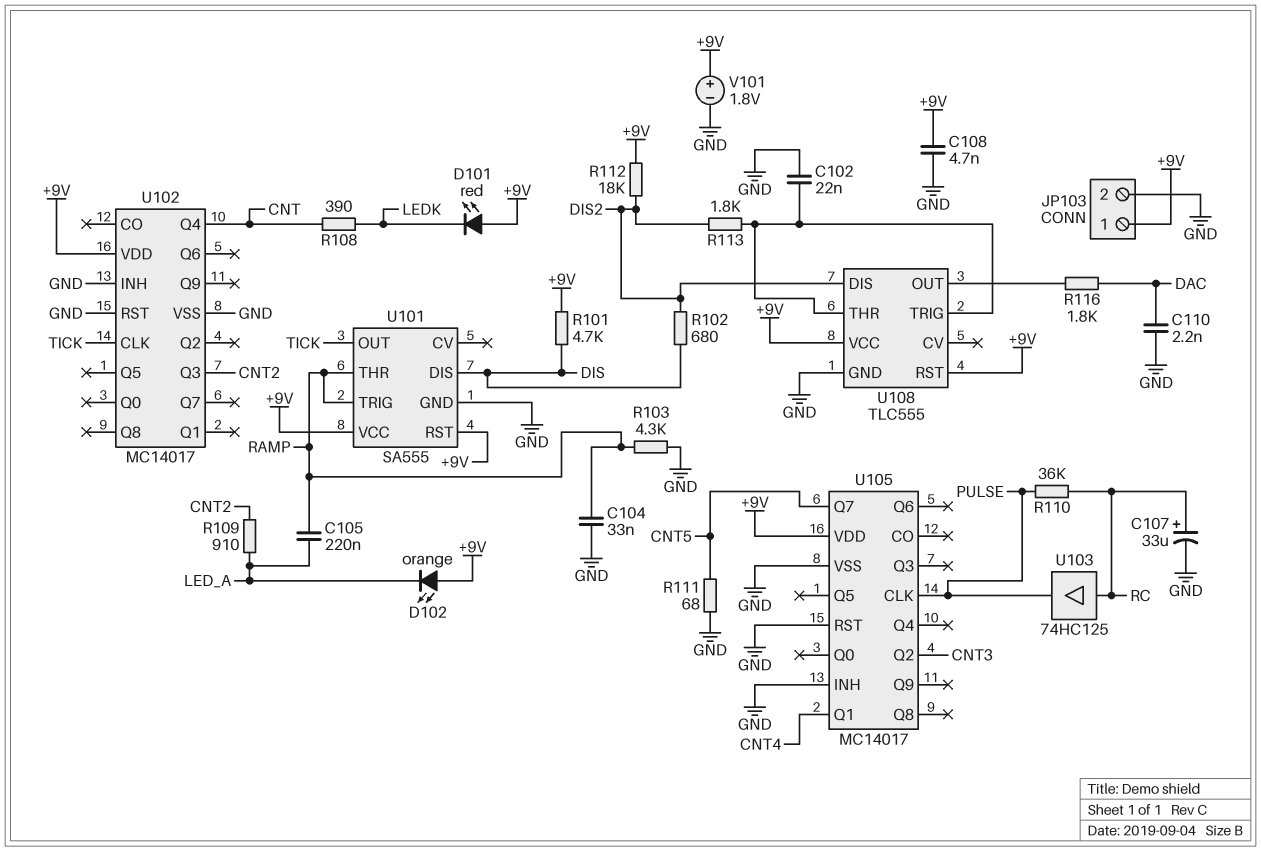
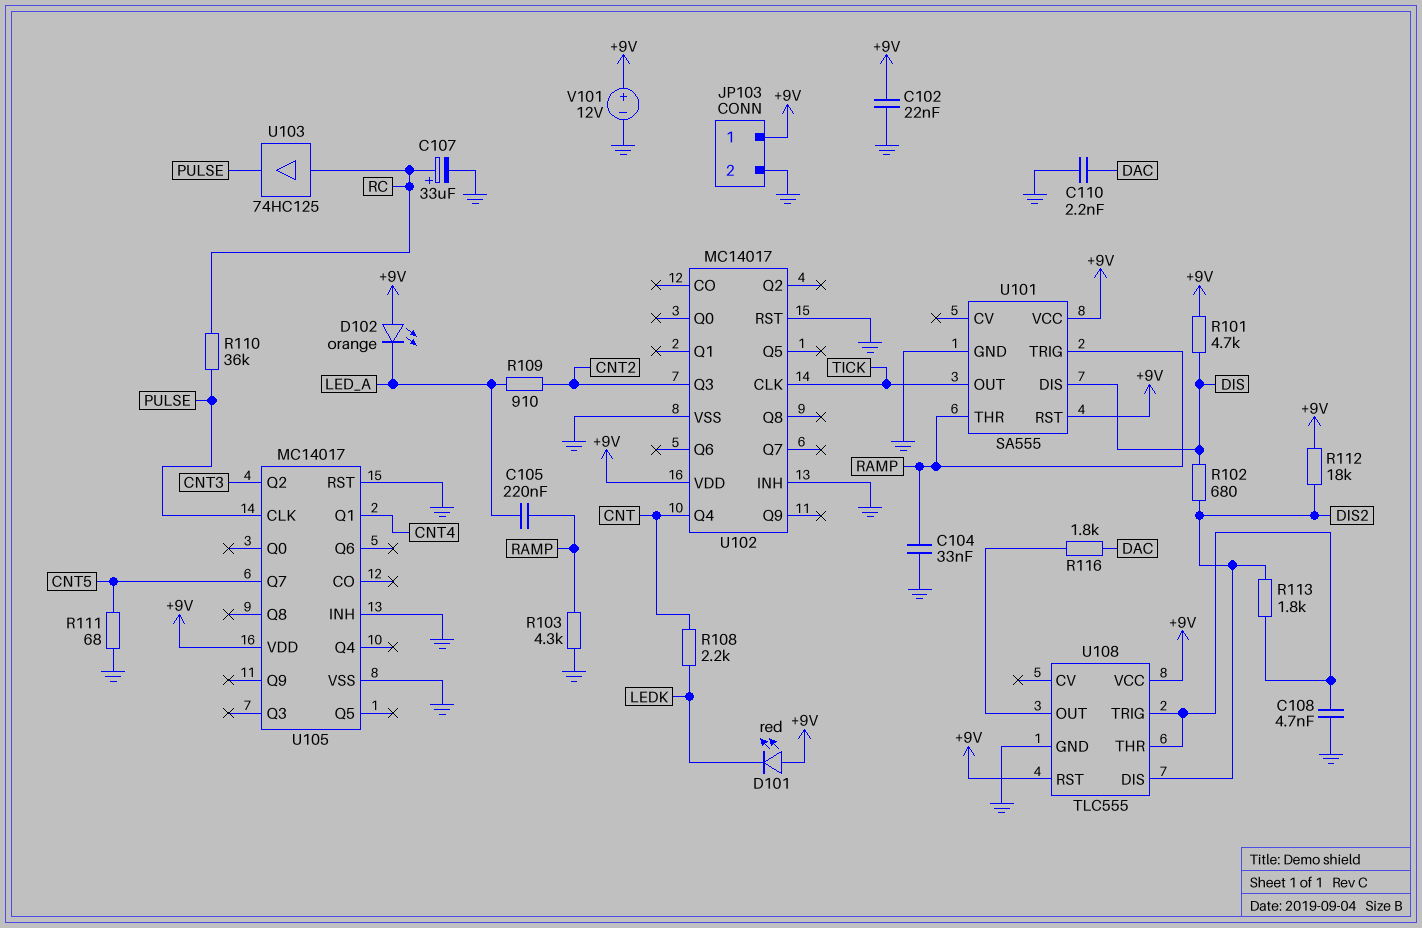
C102: 22nF (GND, U108/THR) -> 22nF (+9V, GND)
C108: 4.7nF (+9V, GND) -> 4.7nF (GND, U108/THR)
R108: 390 (CNT, LEDK) -> 2.2k (CNT, LEDK)
V101: 1.8V (plus +9V, minus GND) -> 12V (plus +9V, minus GND)

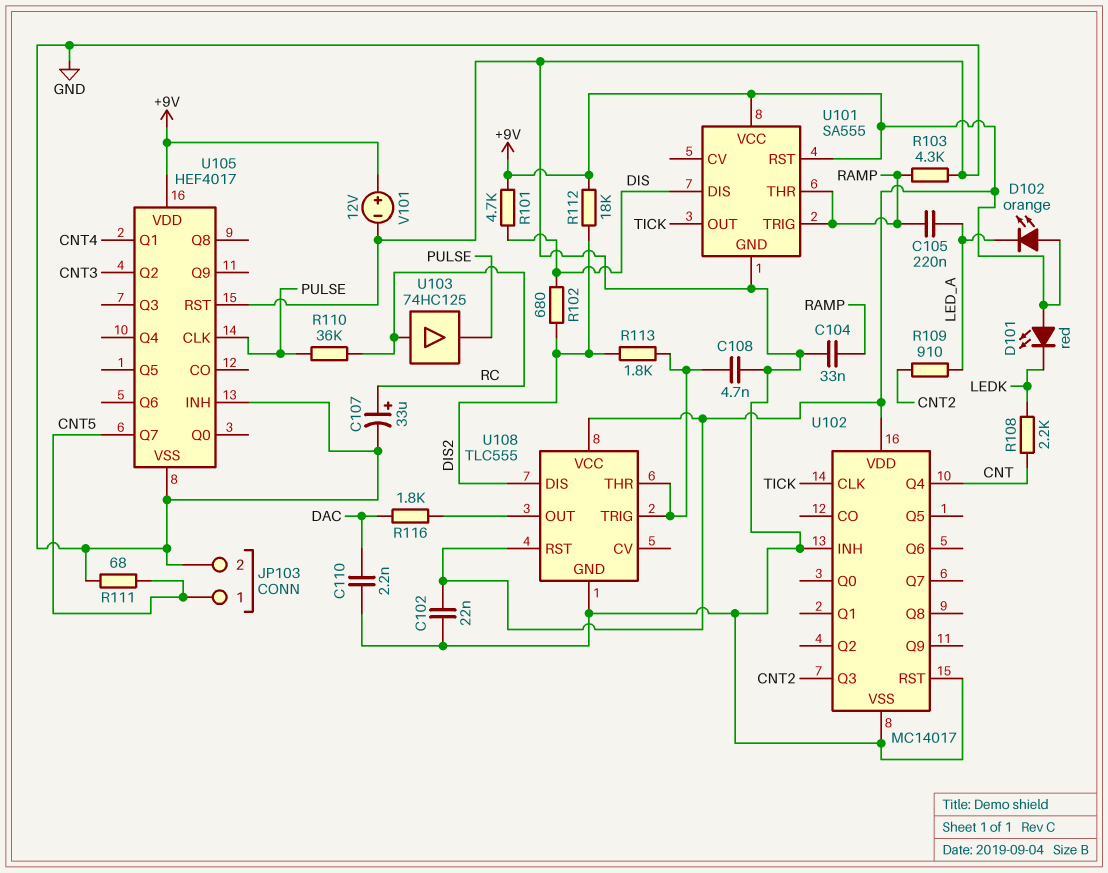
JP103 pin 1: +9V -> CNT5
U105: MC14017 -> HEF4017

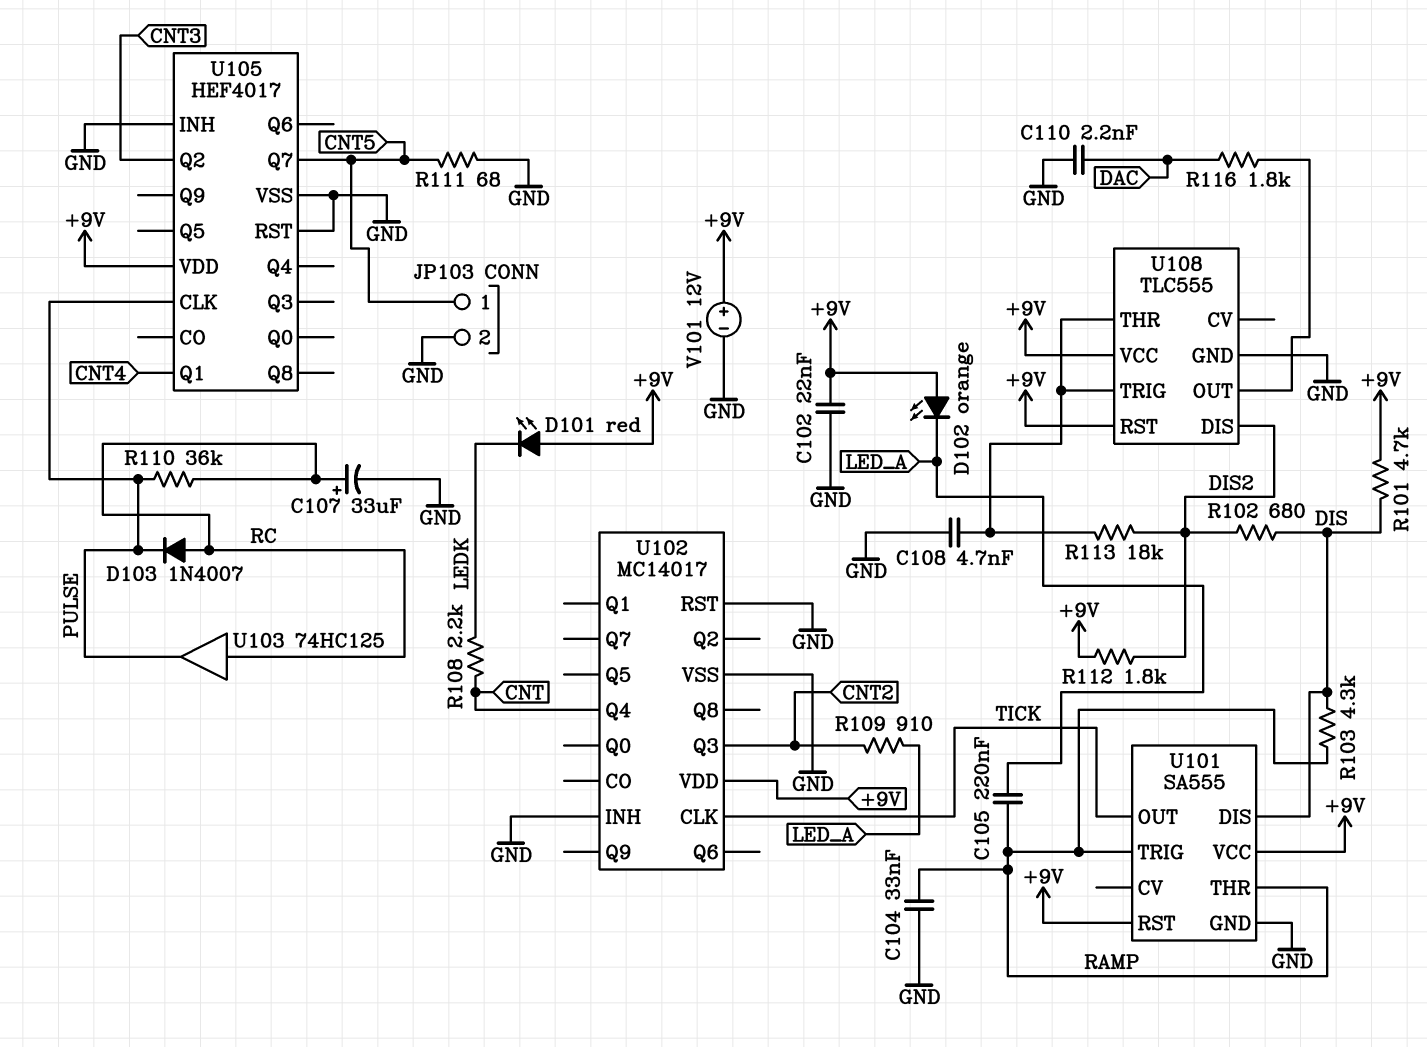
D103: none -> diode 1N4007 (A RC, K PULSE)
R103: 4.3k (GND, RAMP) -> 4.3k (DIS, RAMP)
R112: 18k (+9V, DIS2) -> 1.8k (+9V, DIS2)
R113: 1.8k (DIS2, U108/THR) -> 18k (DIS2, U108/THR)

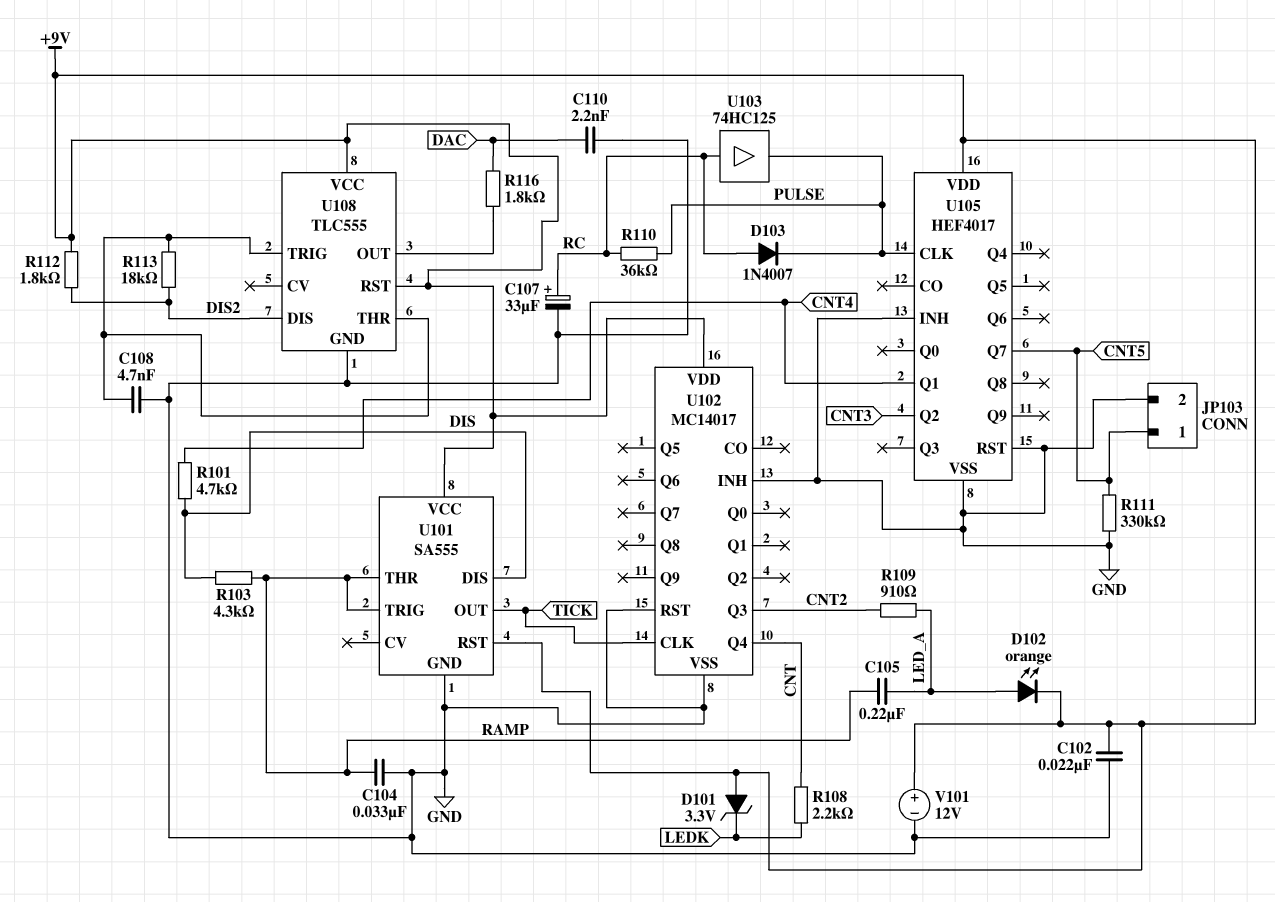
D101: LED red (A +9V, K LEDK) -> zener 3.3V (A +9V, K LEDK)
D102: LED orange (A +9V, K LED_A) -> LED orange (A LED_A, K +9V)
R101: 4.7k (+9V, DIS) -> 4.7k (CNT4, DIS)
R102: 680 (DIS, DIS2) -> none
R111: 68 (CNT5, GND) -> 330k (CNT5, GND)

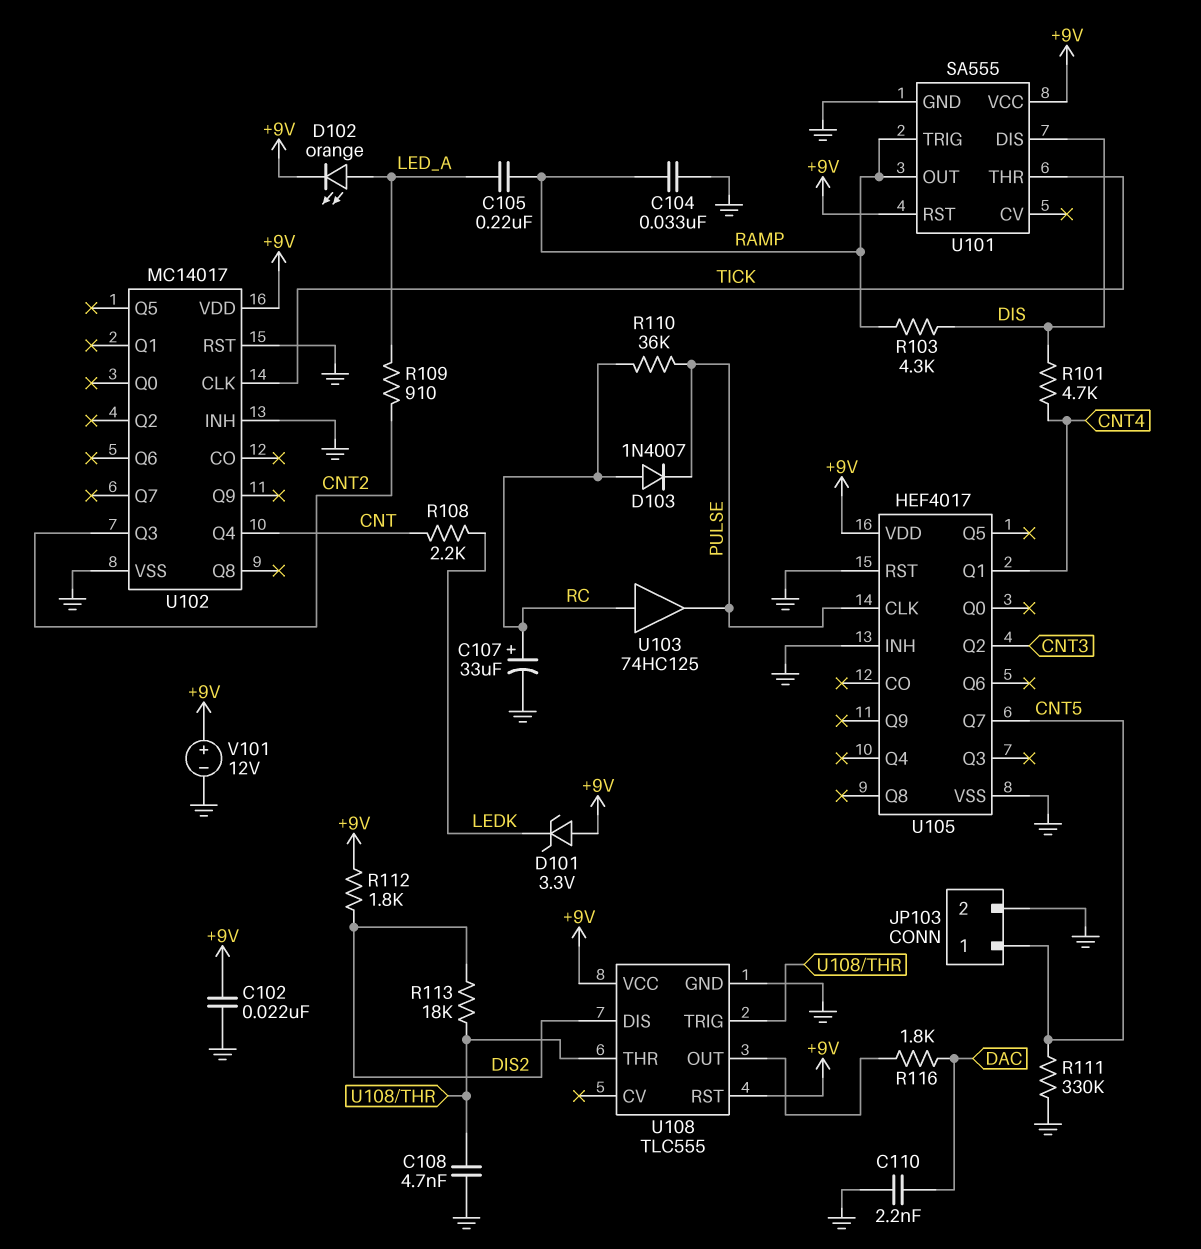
U101 pin OUT: TICK -> RAMP
U101 pin THR: RAMP -> TICK

